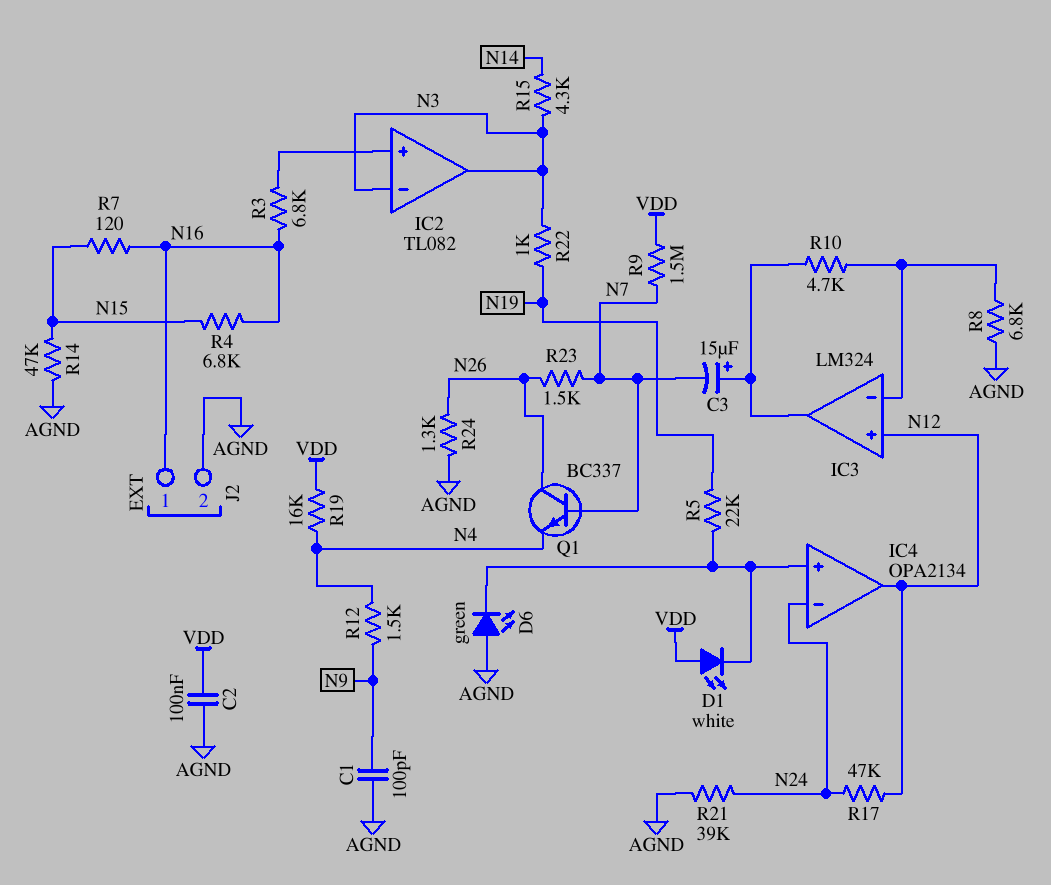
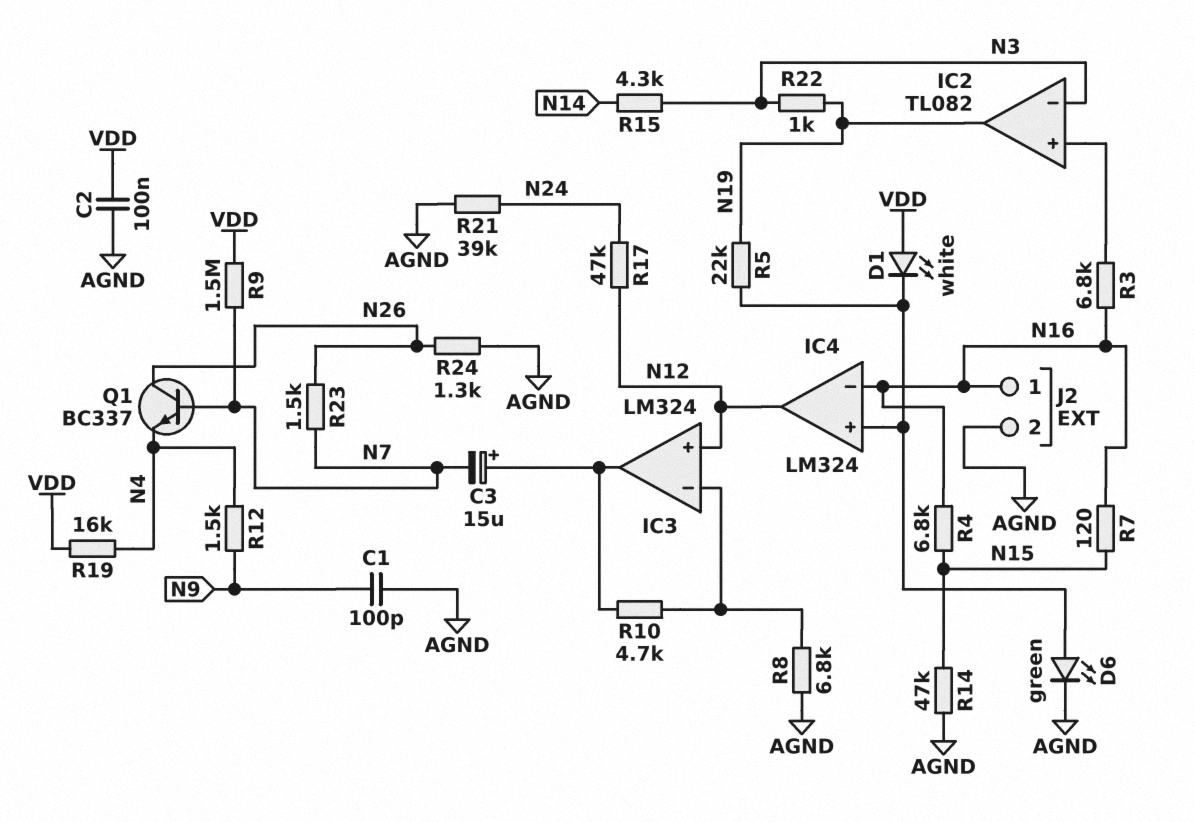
D6: LED green (A AGND, K IC4/in+) -> LED green (A IC4/in+, K AGND)
IC2 pin out: N3 -> N19
IC4: OPA2134 -> LM324
IC4 pin in-: N24 -> N16

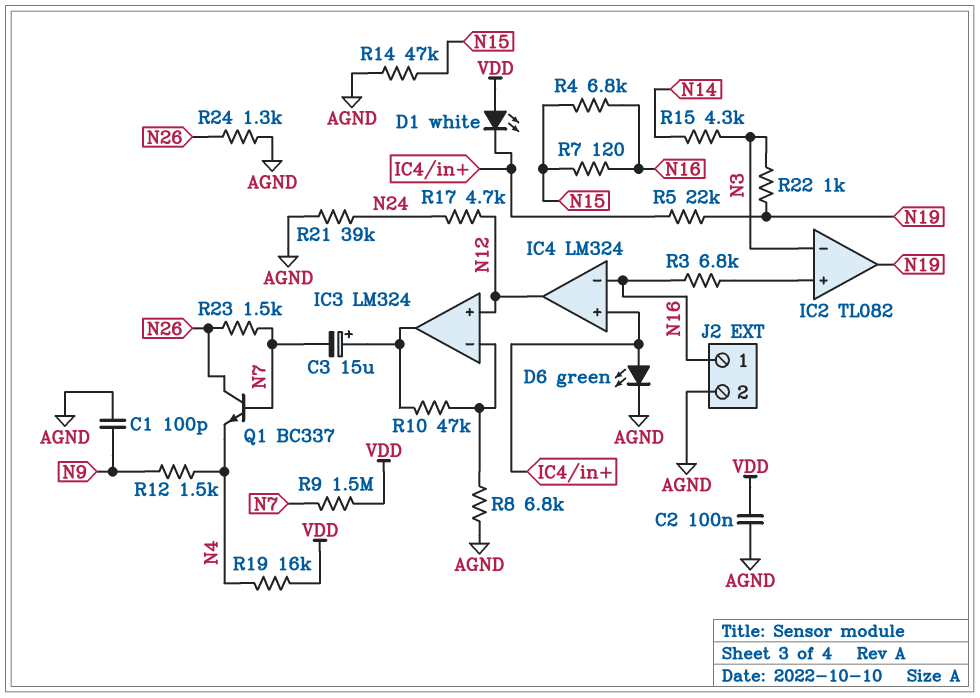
R10: 4.7k (IC3/in-, IC3/out) -> 47k (IC3/in-, IC3/out)
R17: 47k (N12, N24) -> 4.7k (N12, N24)

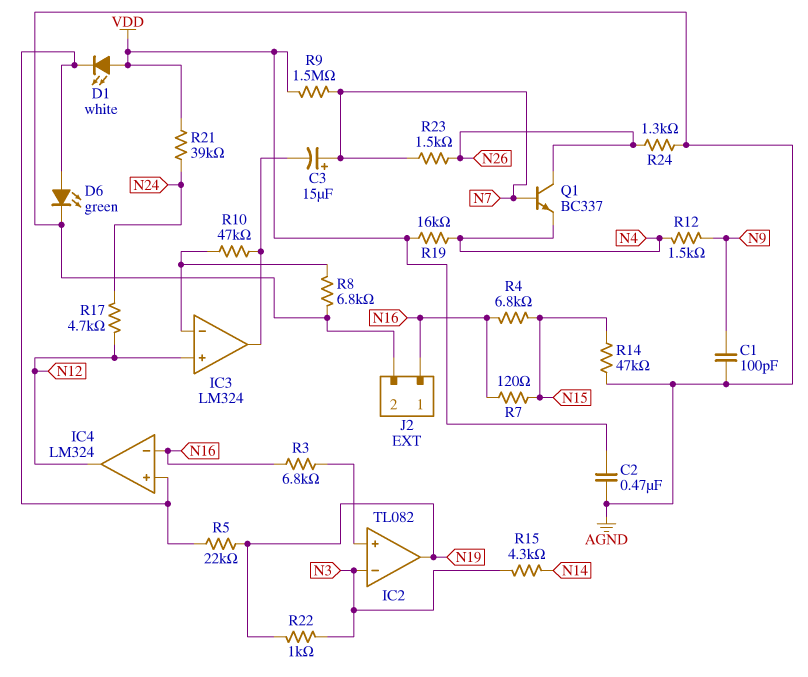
C2: 100nF (AGND, VDD) -> 470nF (AGND, VDD)
C3: 15uF (plus IC3/out, minus N7) -> 15uF (plus N7, minus IC3/out)
R21: 39k (AGND, N24) -> 39k (N24, VDD)

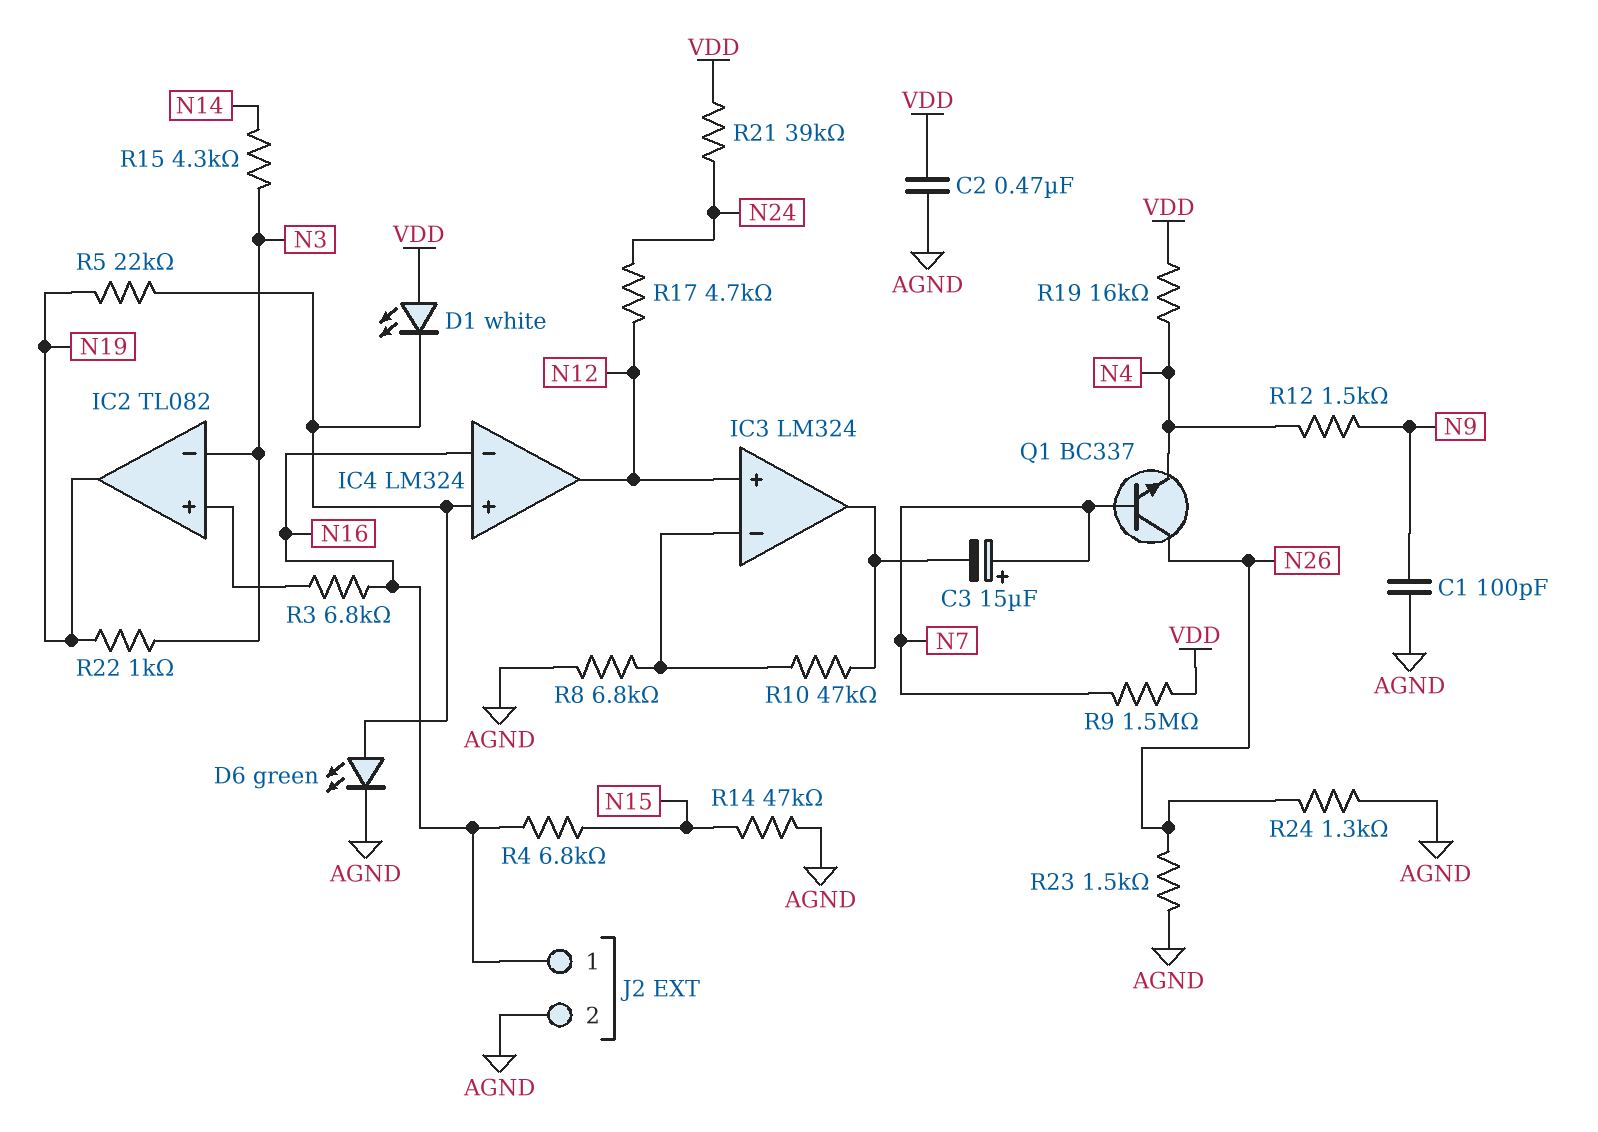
R7: 120 (N15, N16) -> none
R23: 1.5k (N7, N26) -> 1.5k (AGND, N26)

